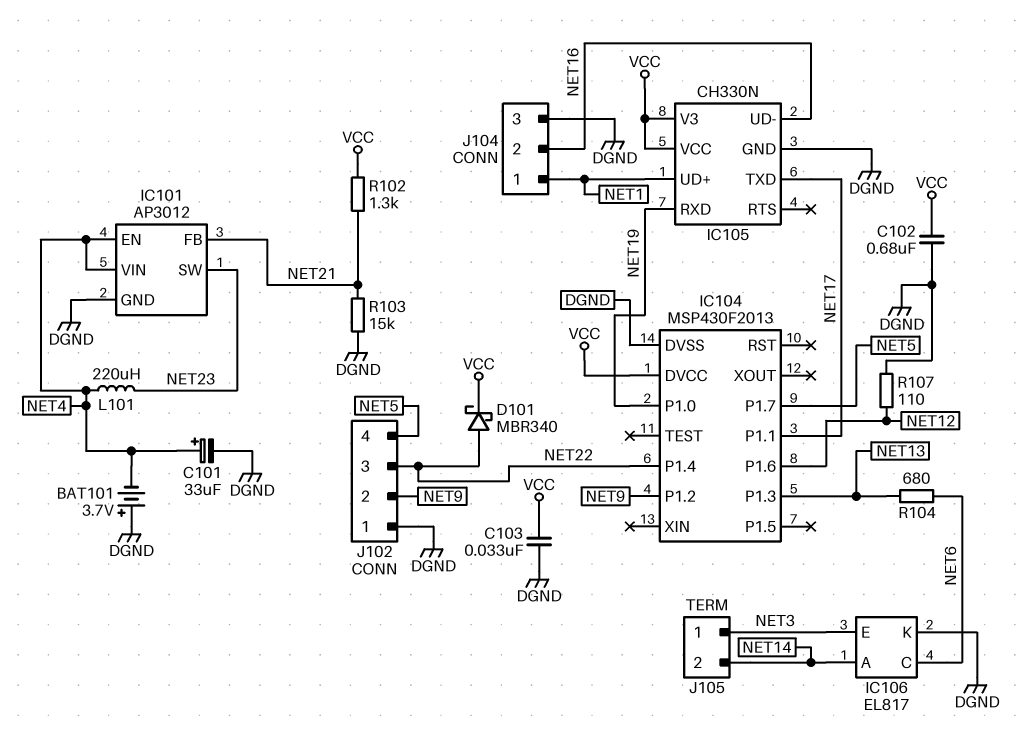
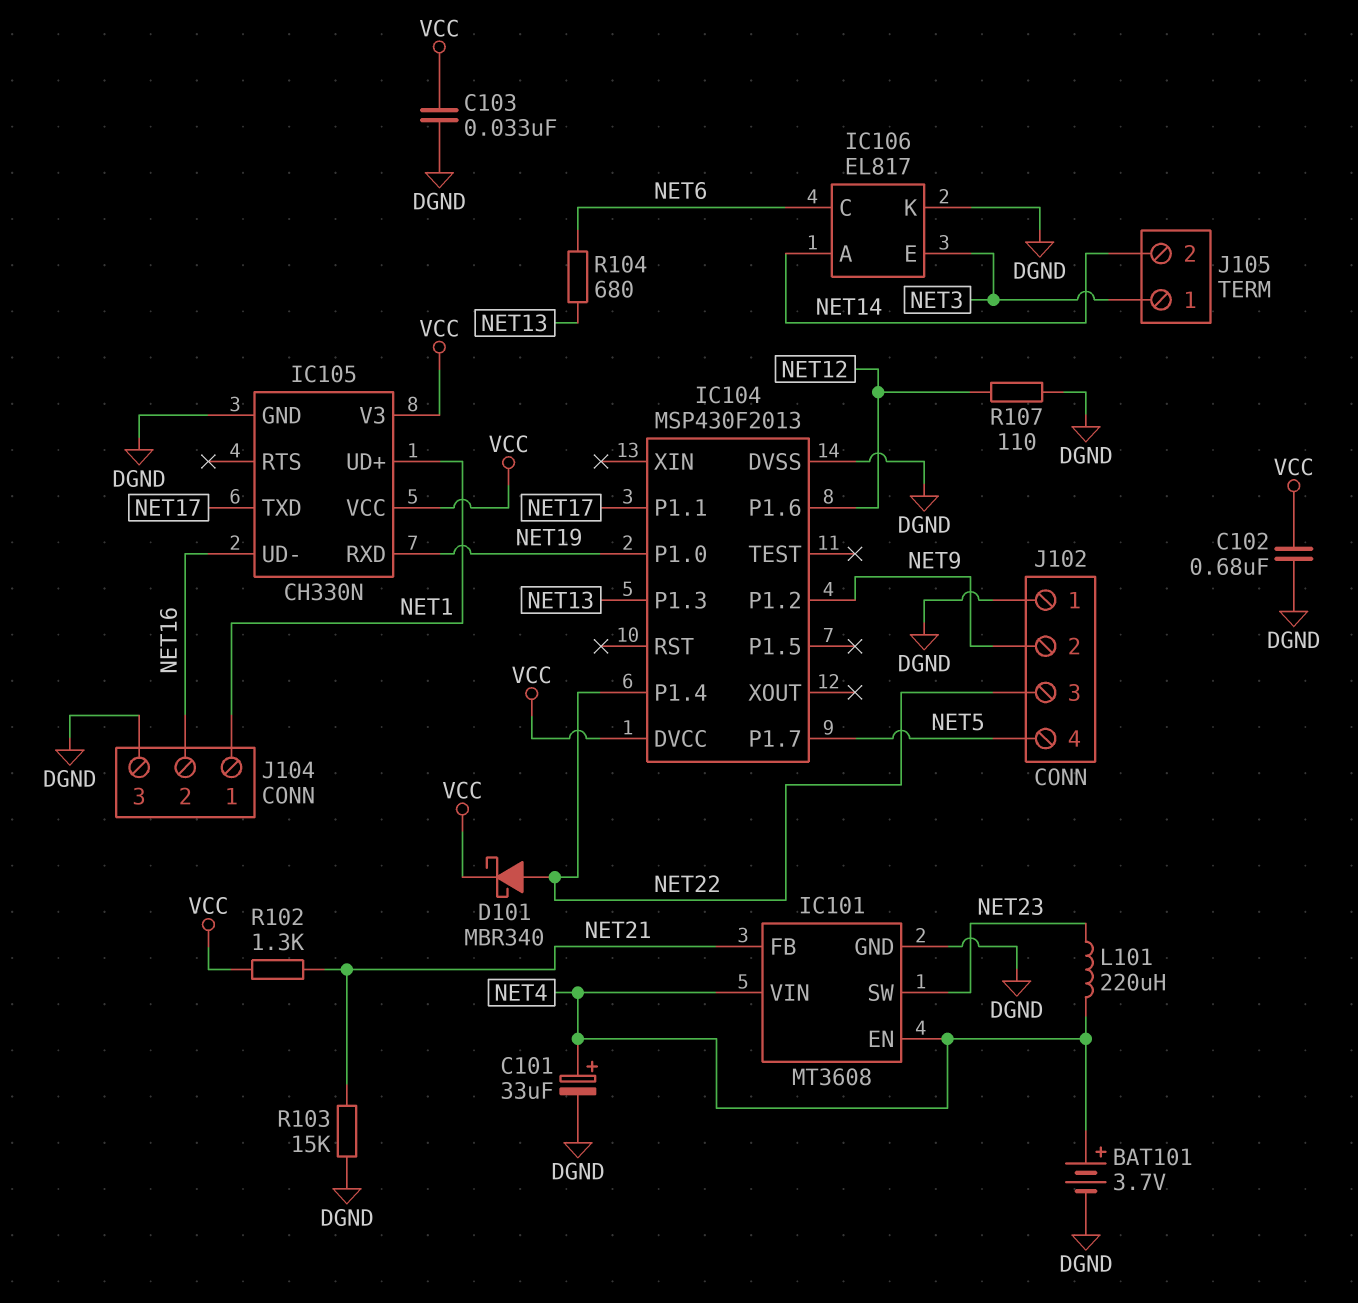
BAT101: 3.7V (plus DGND, minus NET4) -> 3.7V (plus NET4, minus DGND)
IC101: AP3012 -> MT3608

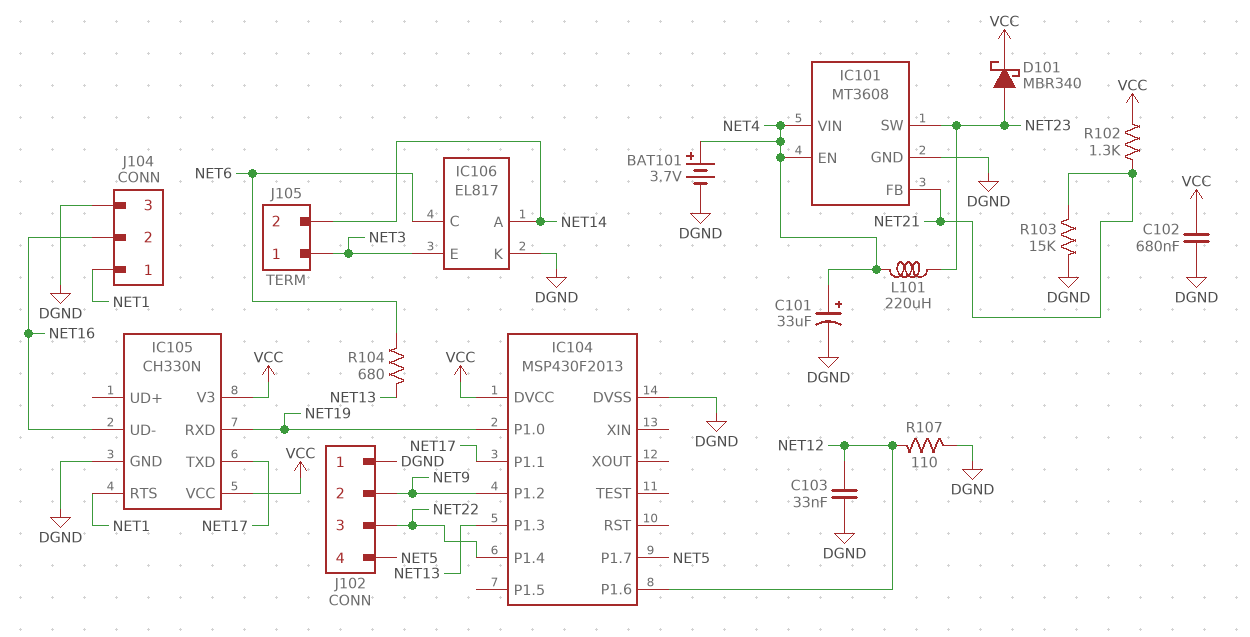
C103: 33nF (DGND, VCC) -> 33nF (DGND, NET12)
D101: schottky MBR340 (A NET22, K VCC) -> schottky MBR340 (A NET23, K VCC)
IC105 pin RTS: none -> NET1
IC105 pin UD+: NET1 -> none

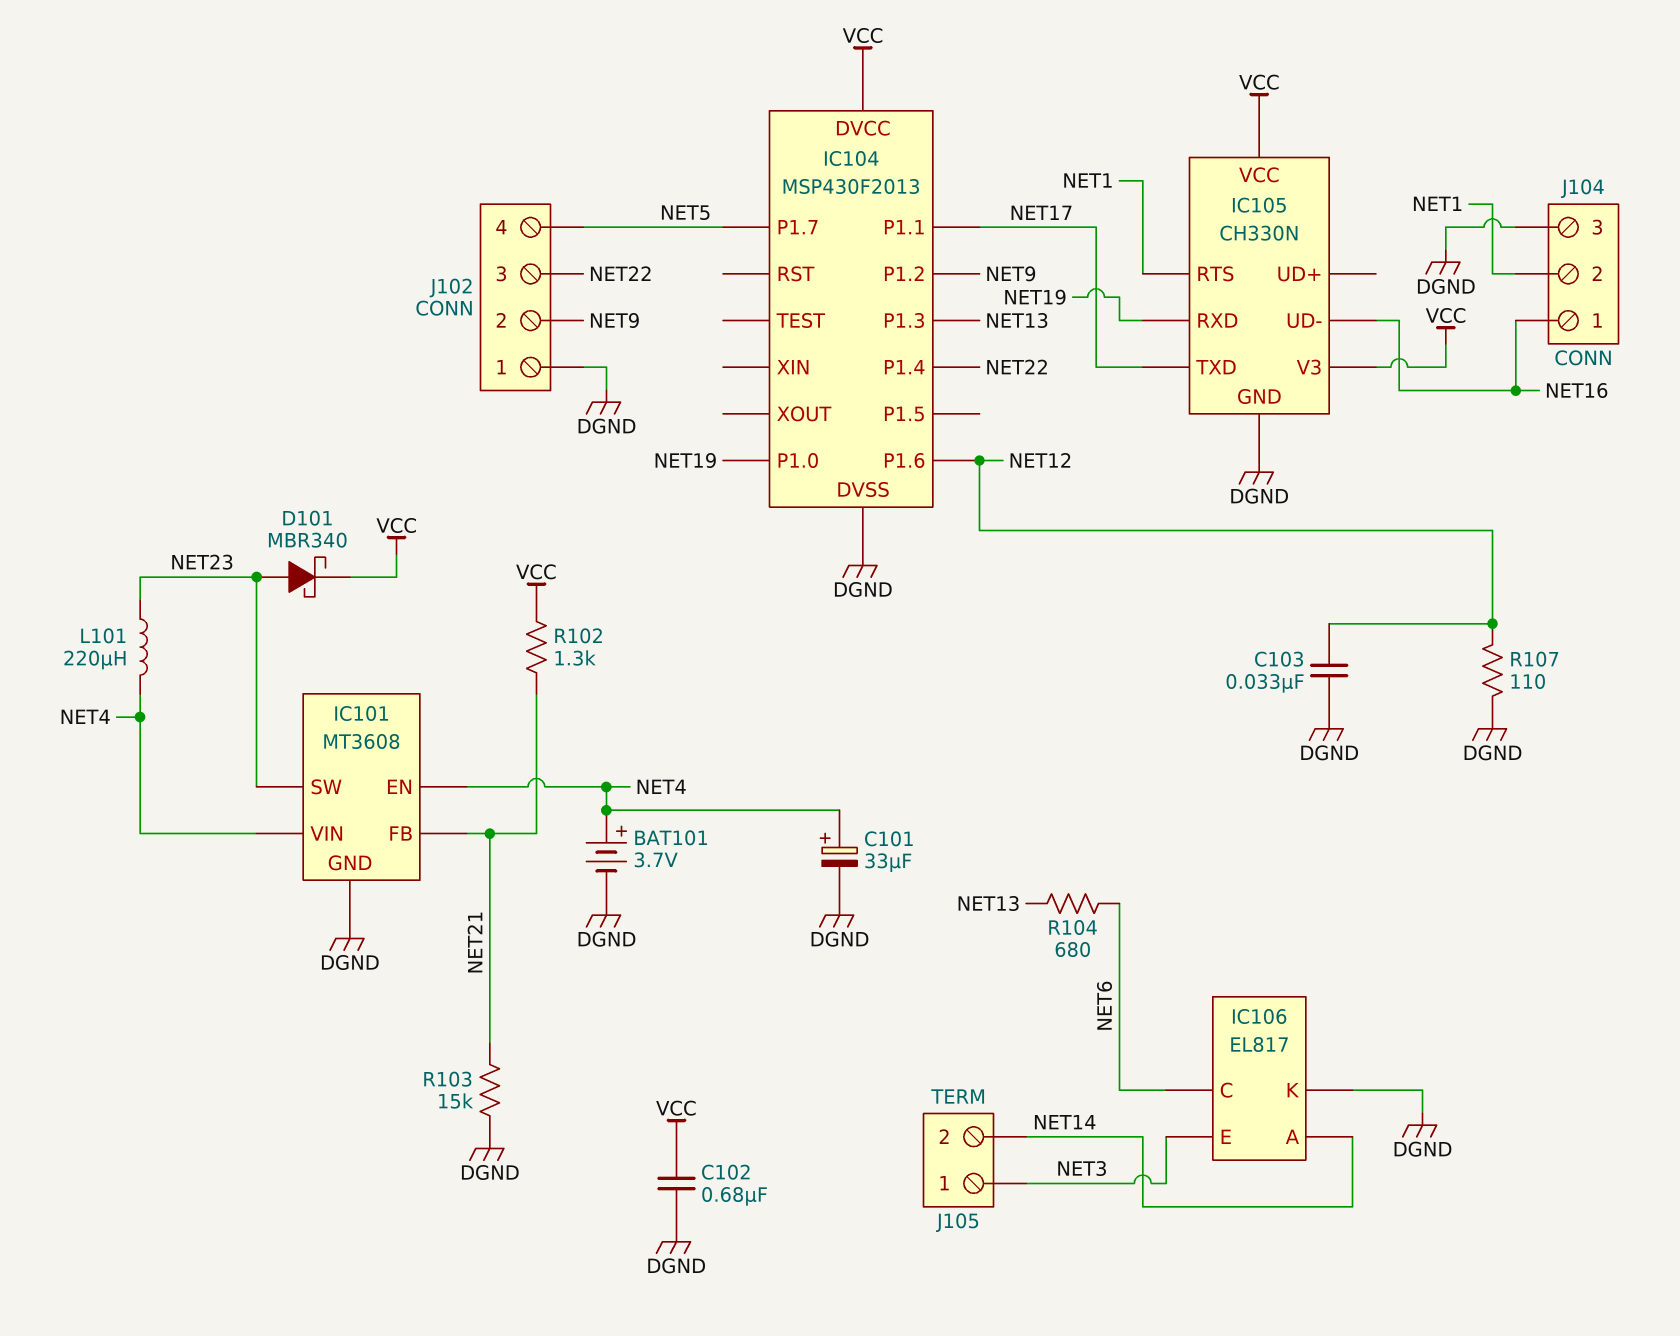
J104 pin 1: NET1 -> NET16
J104 pin 2: NET16 -> NET1

